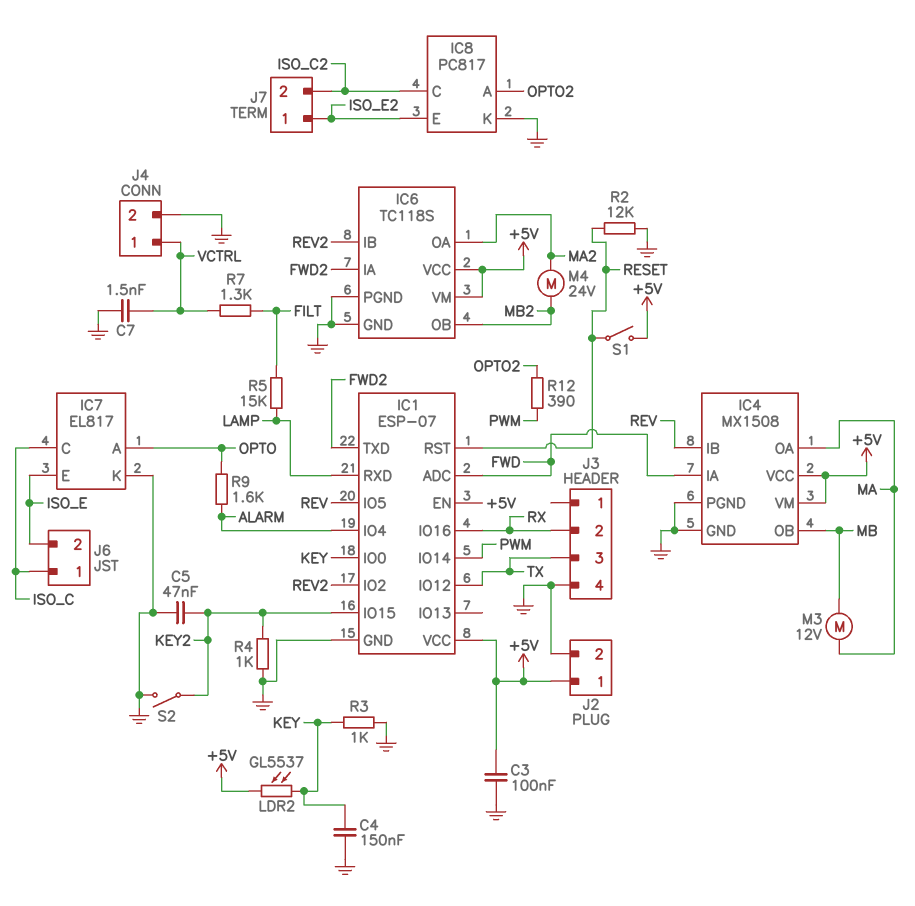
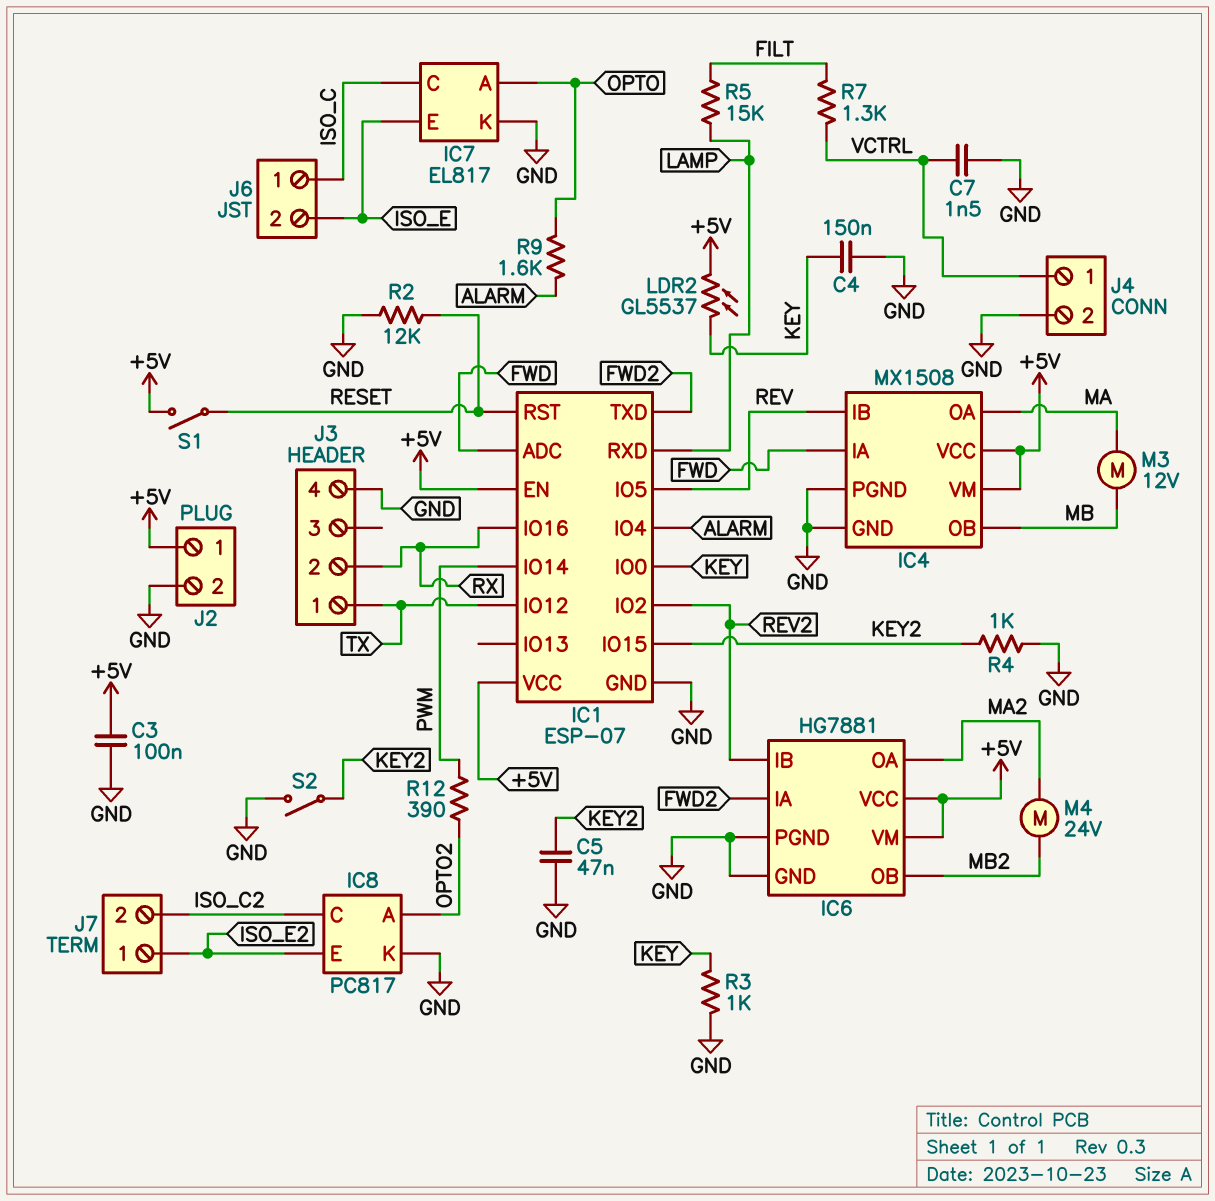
IC6: TC118S -> HG7881
J3 pin 1: none -> TX
J3 pin 3: TX -> none

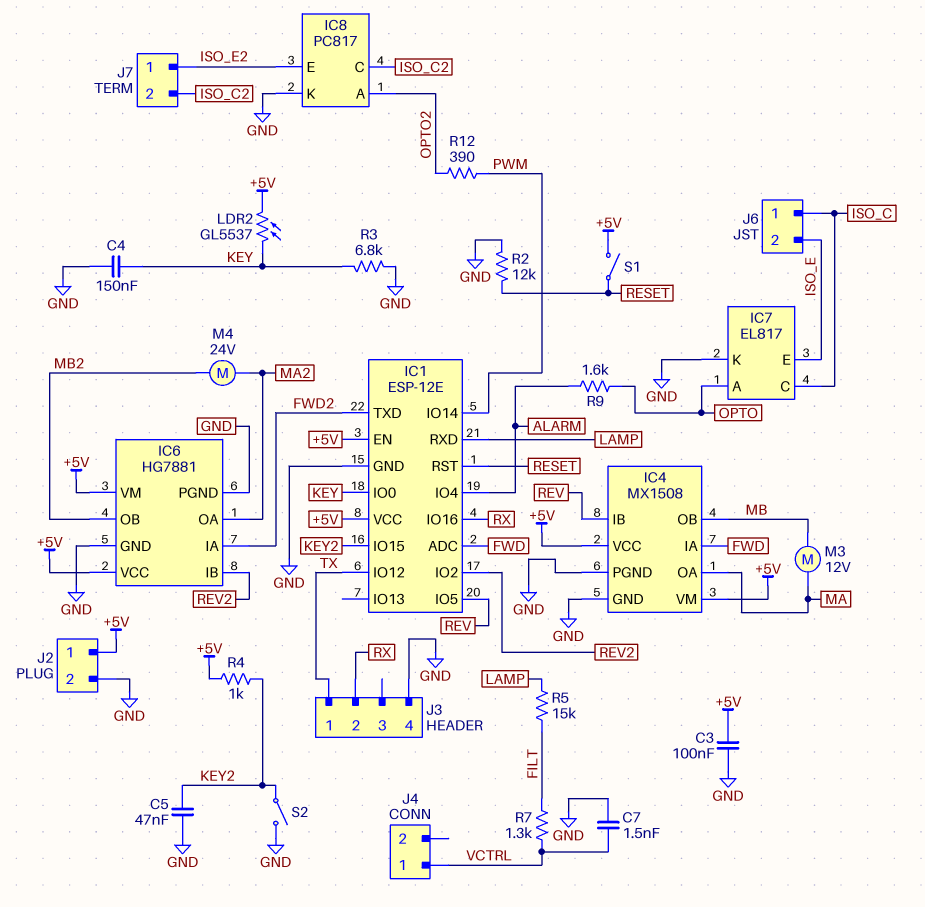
IC1: ESP-07 -> ESP-12E
J4 pin 2: GND -> none
R3: 1k (GND, KEY) -> 6.8k (GND, KEY)
R4: 1k (GND, KEY2) -> 1k (+5V, KEY2)

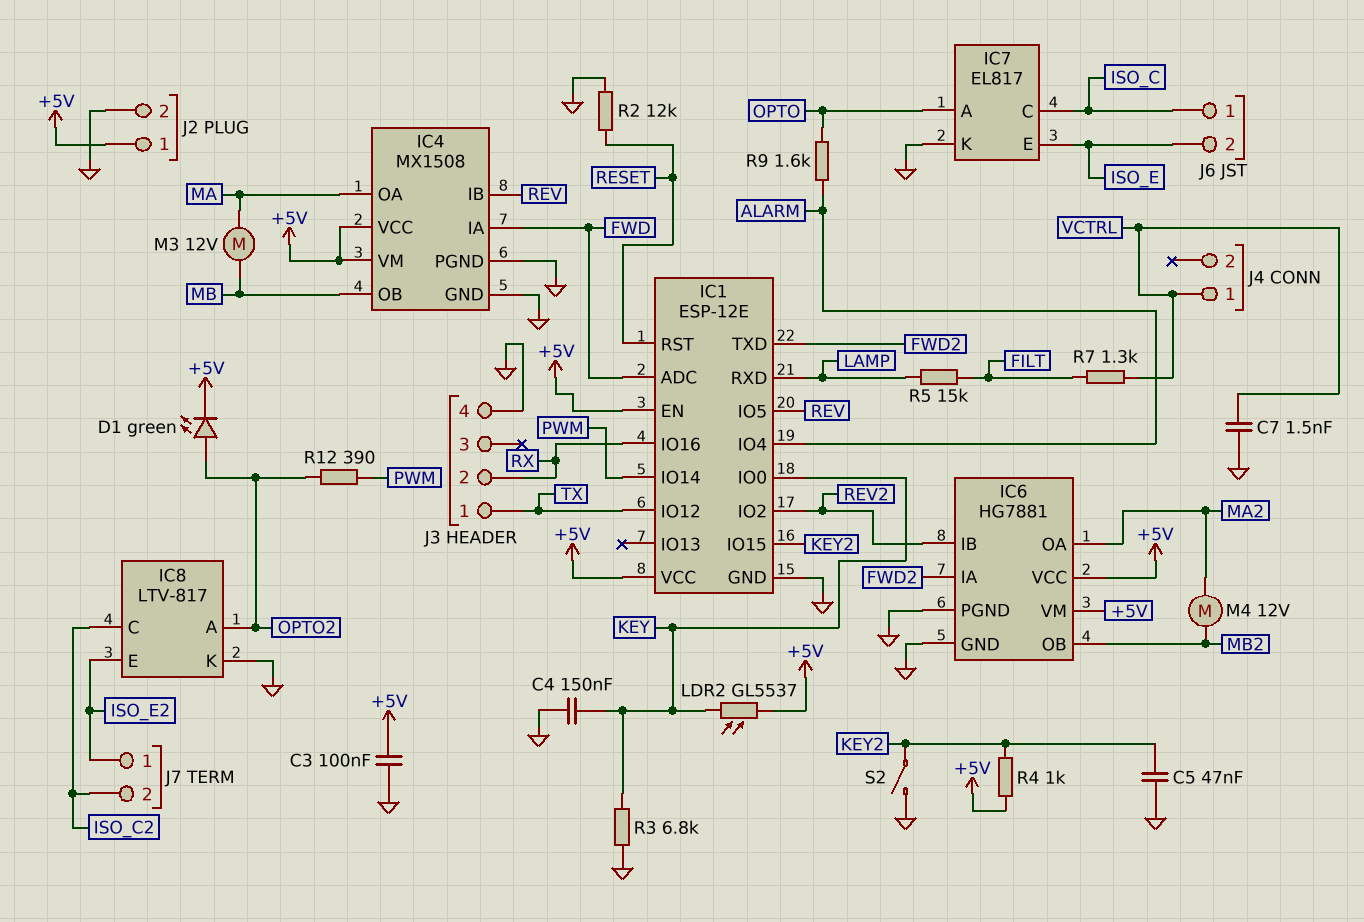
D1: none -> LED green (A OPTO2, K +5V)
IC8: PC817 -> LTV-817
M4: motor 24V (MA2, MB2) -> motor 12V (MA2, MB2)
S1: switch (+5V, RESET) -> none

